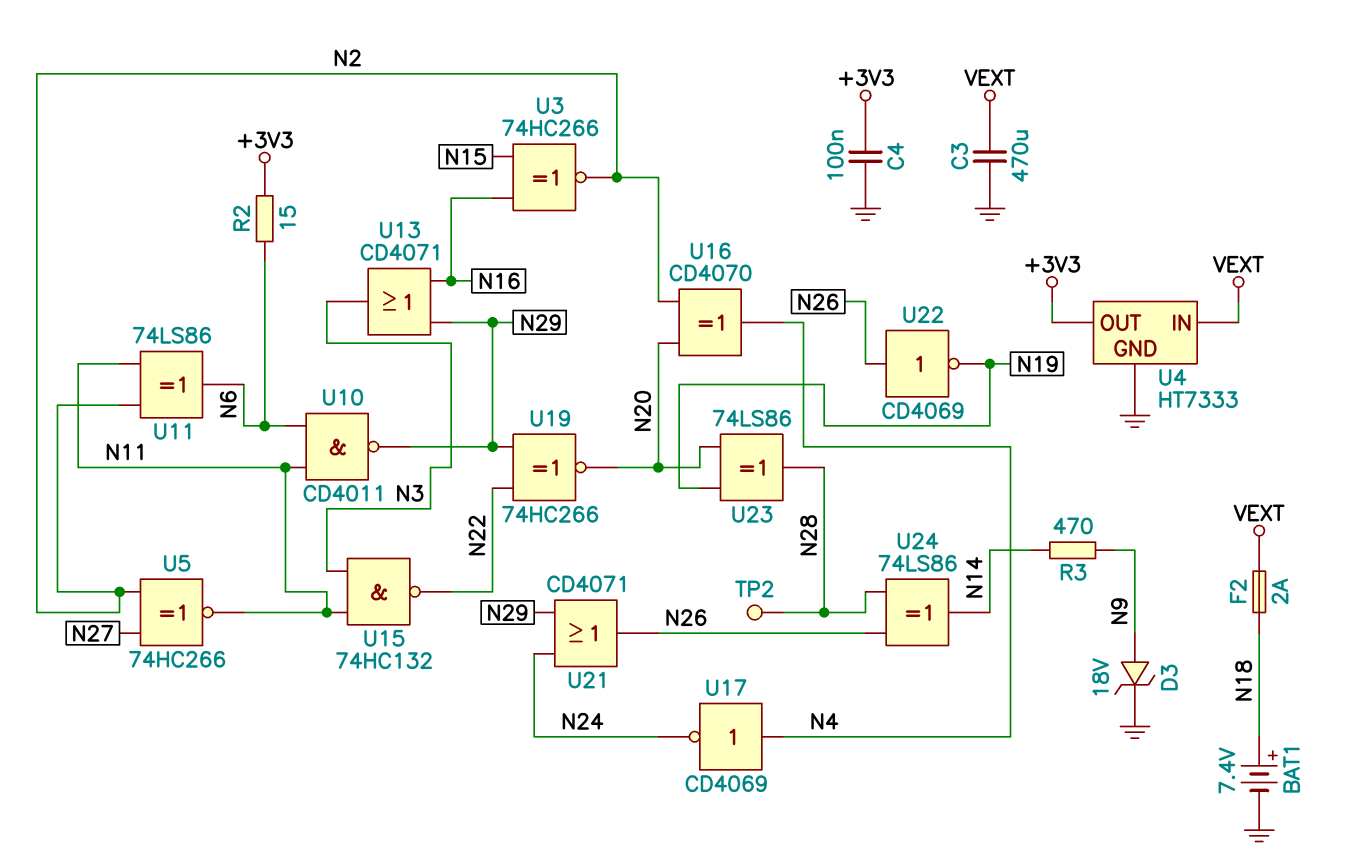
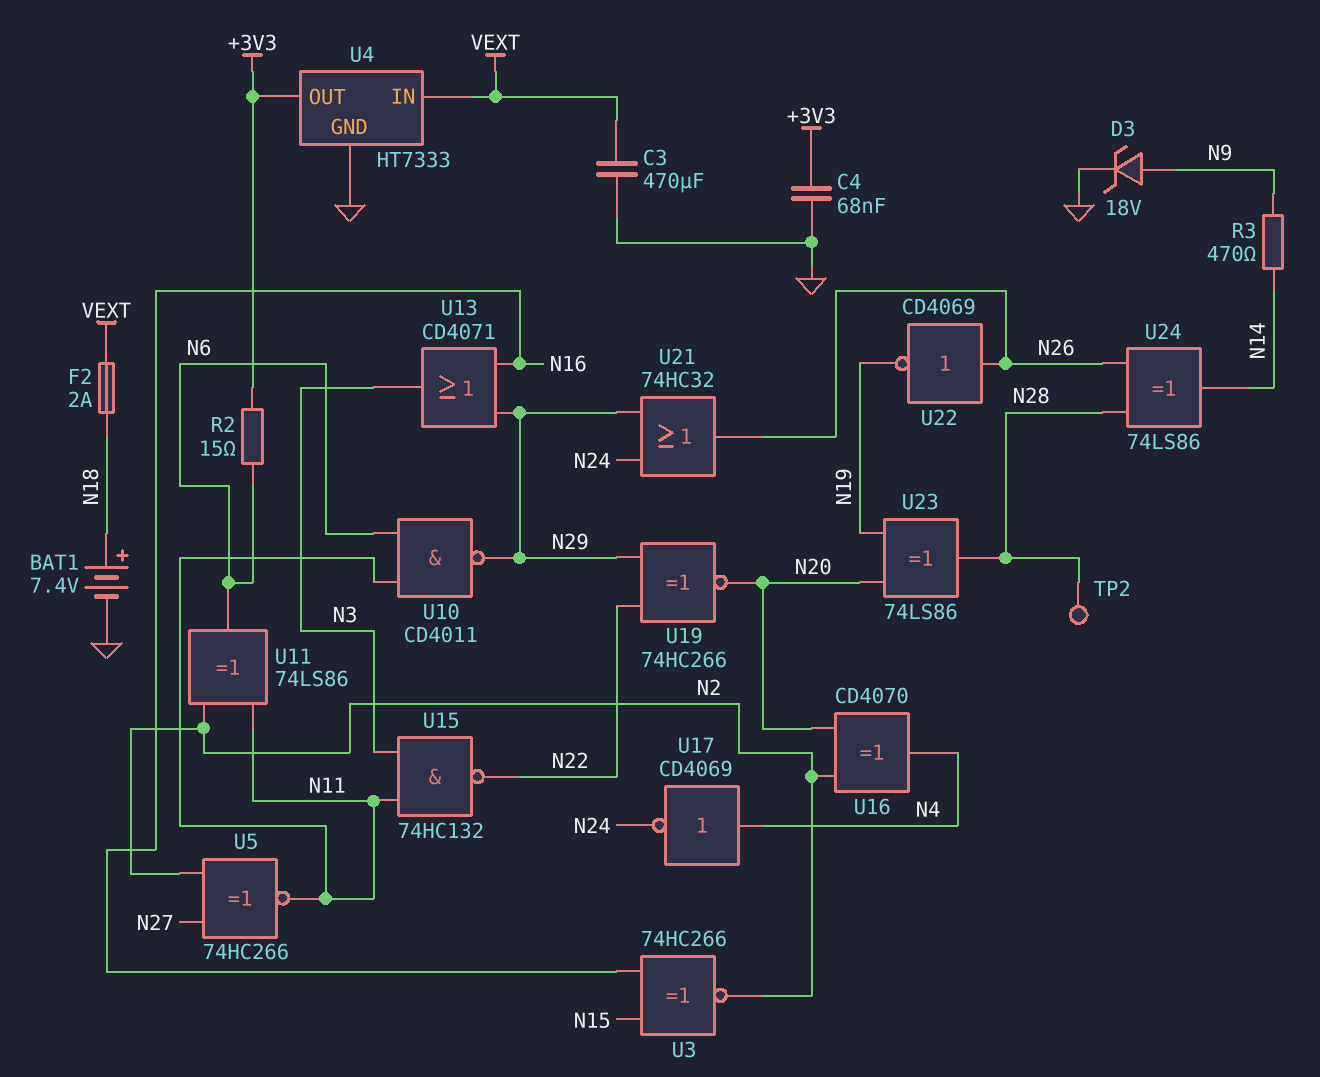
C4: 100nF (+3V3, GND) -> 68nF (+3V3, GND)
U21: OR CD4071 (in N24, in N29, out N26) -> OR 74HC32 (in N24, in N29, out N26)

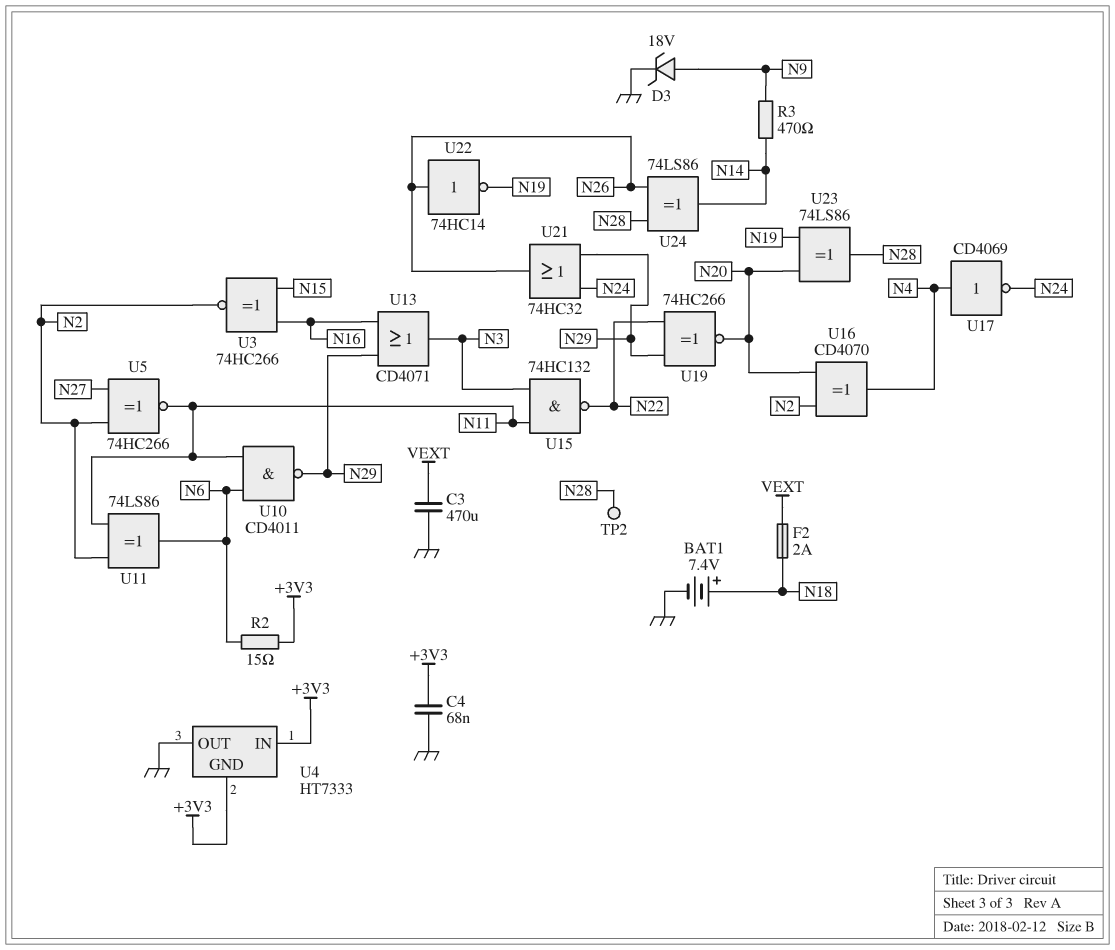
U4 pin GND: GND -> +3V3
U4 pin IN: VEXT -> +3V3
U4 pin OUT: +3V3 -> GND
U22: NOT CD4069 (in N26, out N19) -> NOT 74HC14 (in N26, out N19)

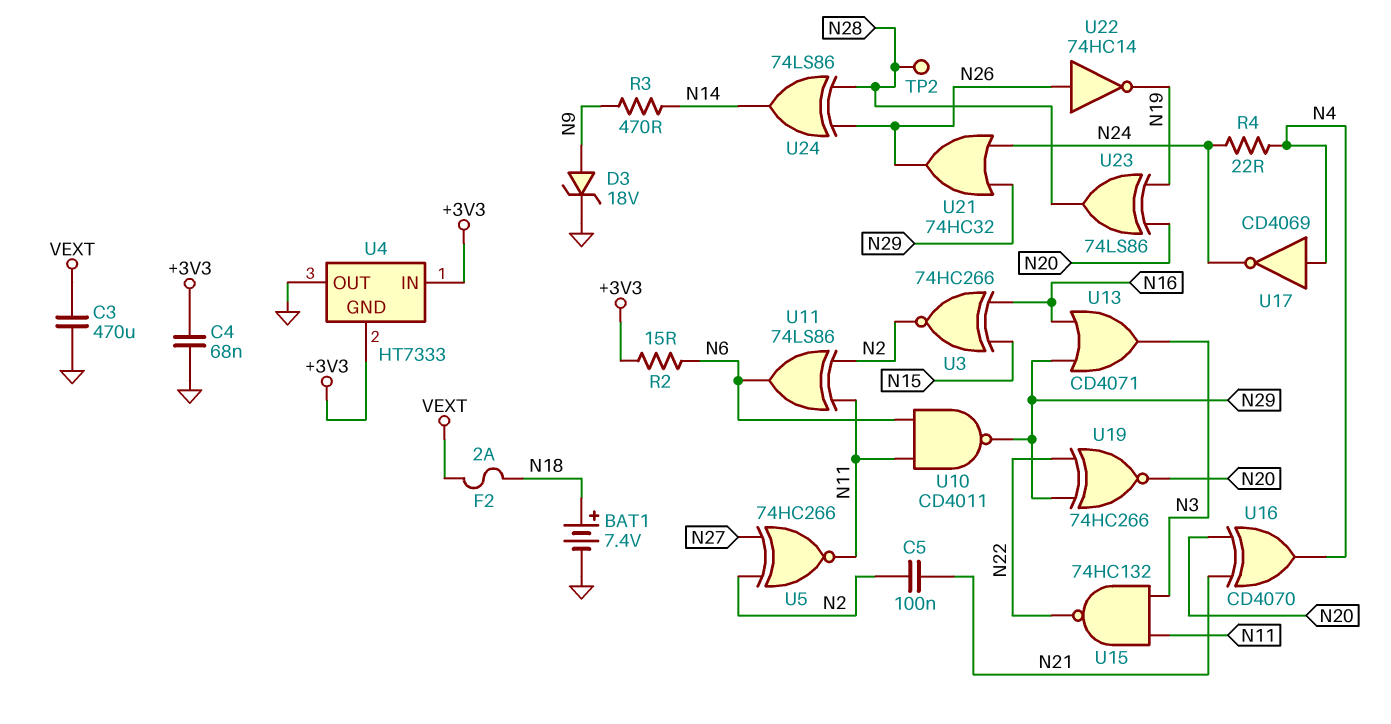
C5: none -> 100nF (N2, N21)
R4: none -> 22 (N4, N24)
U16: XOR CD4070 (in N2, in N20, out N4) -> XOR CD4070 (in N20, in N21, out N4)

